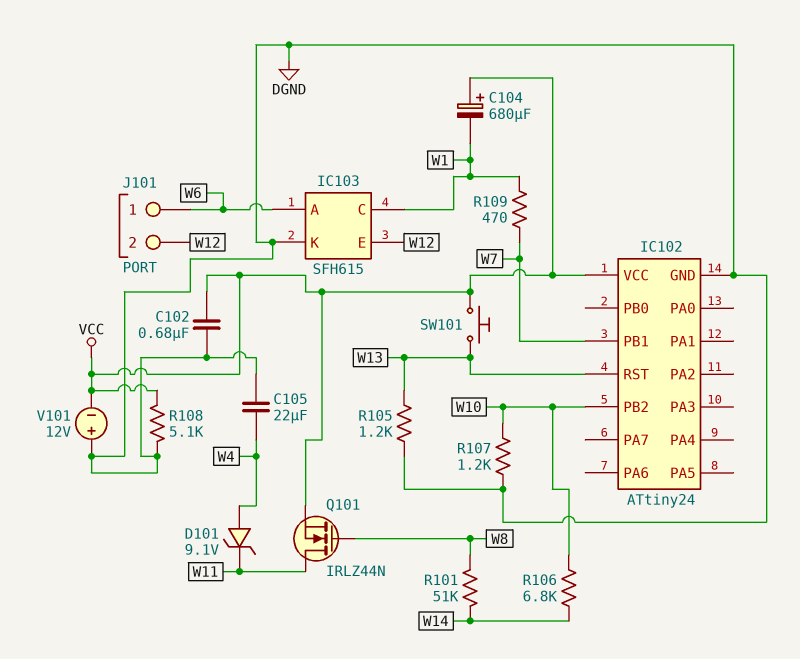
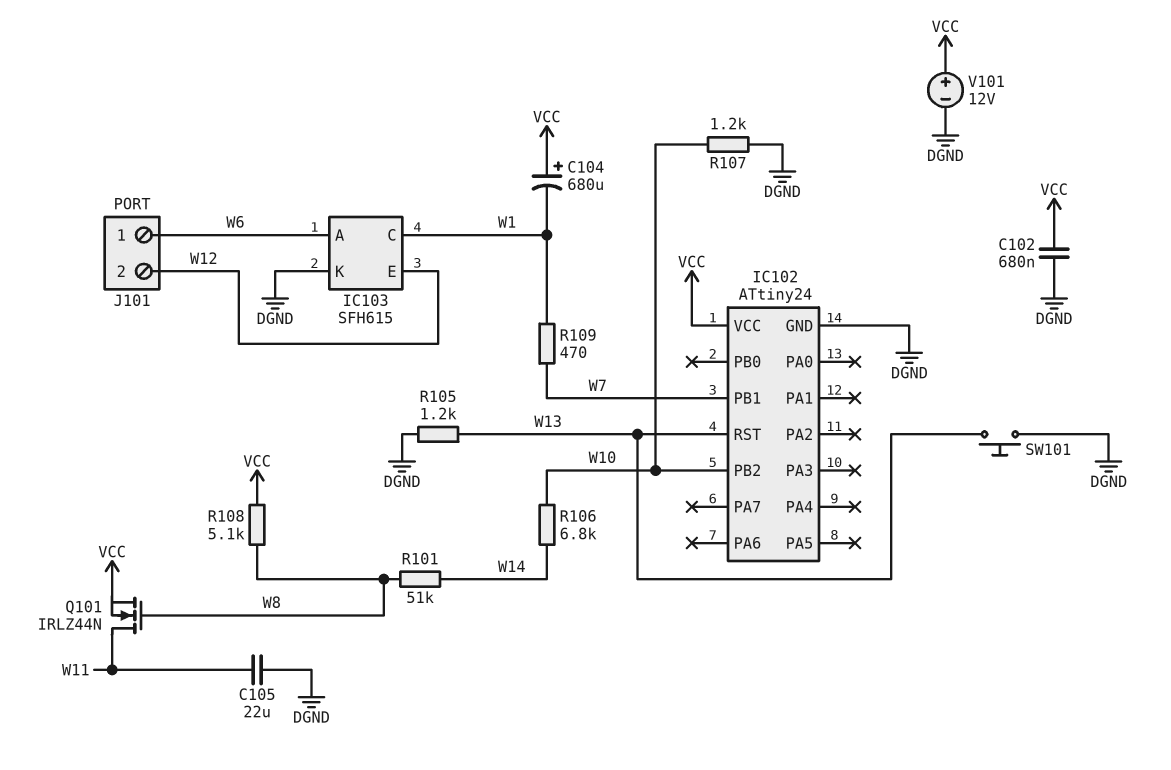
C105: 22uF (DGND, W4) -> 22uF (DGND, W11)
D101: zener 9.1V (A W4, K W11) -> none
R108: 5.1k (DGND, VCC) -> 5.1k (VCC, W8)
SW101: button (VCC, W13) -> button (DGND, W13)
V101: 12V (plus DGND, minus VCC) -> 12V (plus VCC, minus DGND)

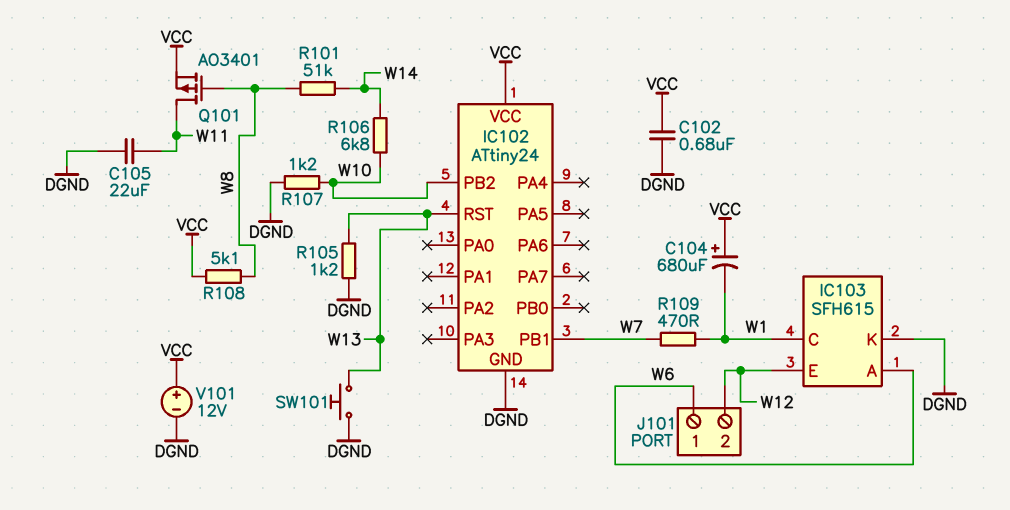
Q101: NMOS IRLZ44N (G W8, D W11, S VCC) -> PMOS AO3401 (G W8, D W11, S VCC)

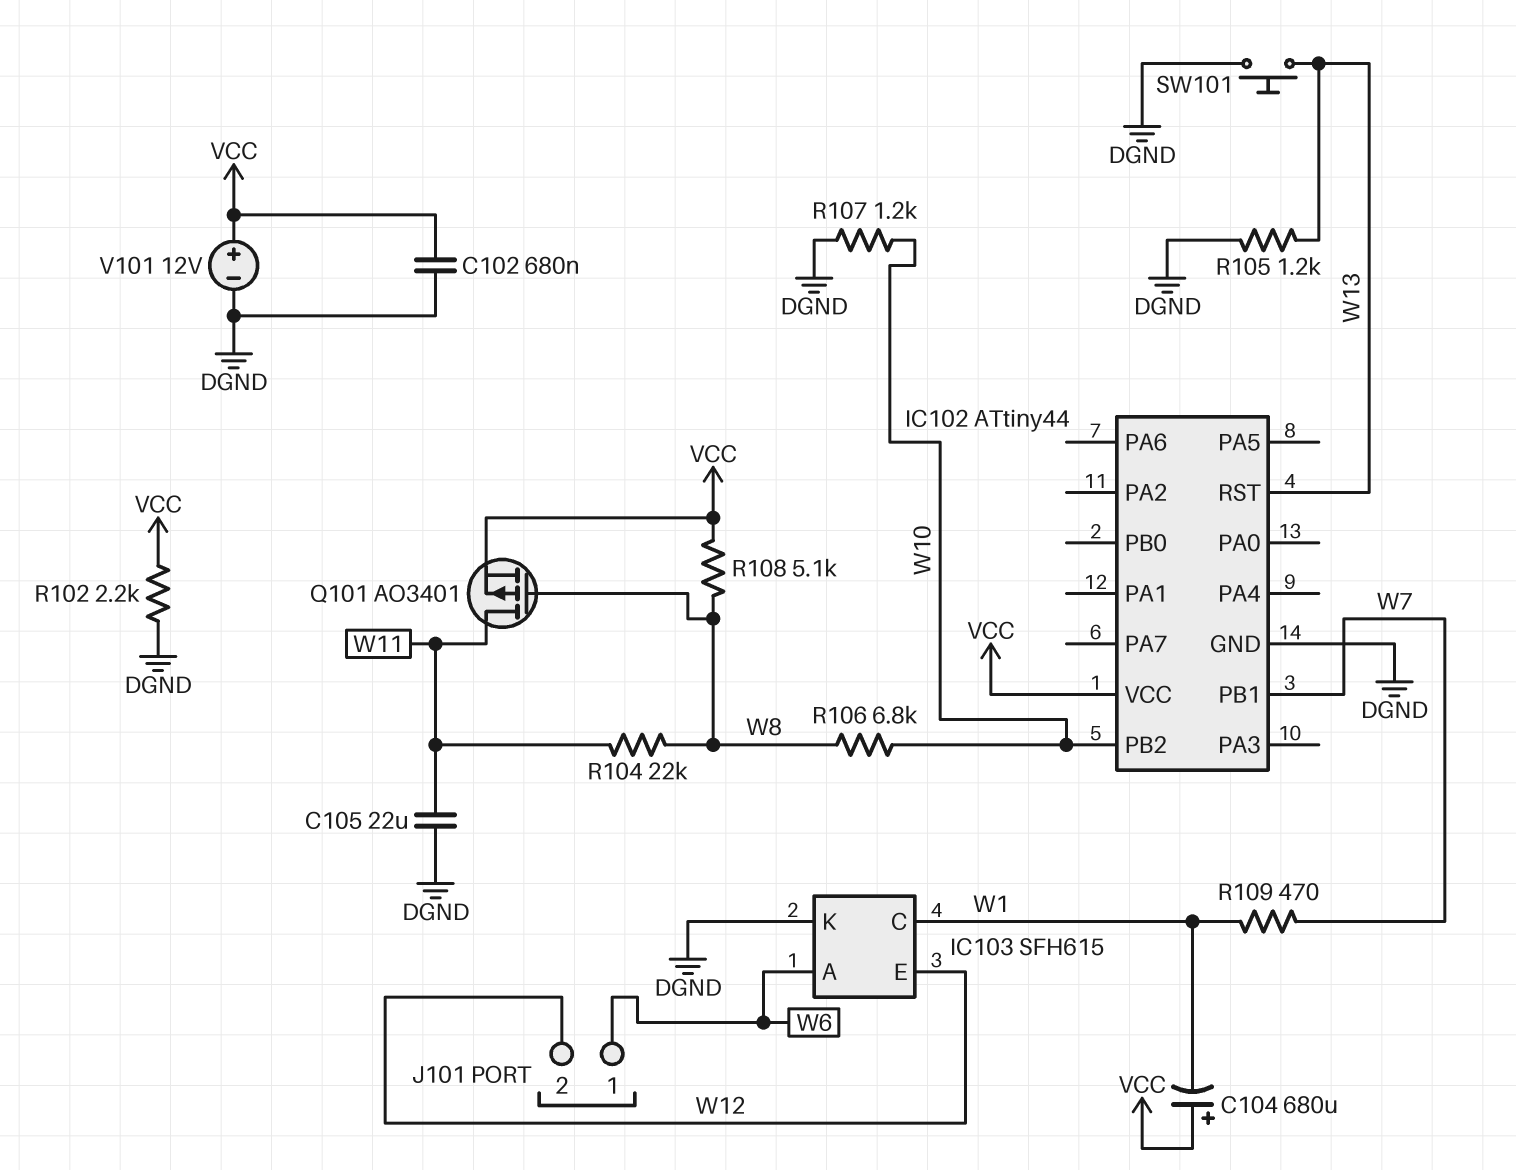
IC102: ATtiny24 -> ATtiny44
R101: 51k (W8, W14) -> none
R102: none -> 2.2k (DGND, VCC)
R104: none -> 22k (W8, W11)
R106: 6.8k (W10, W14) -> 6.8k (W8, W10)

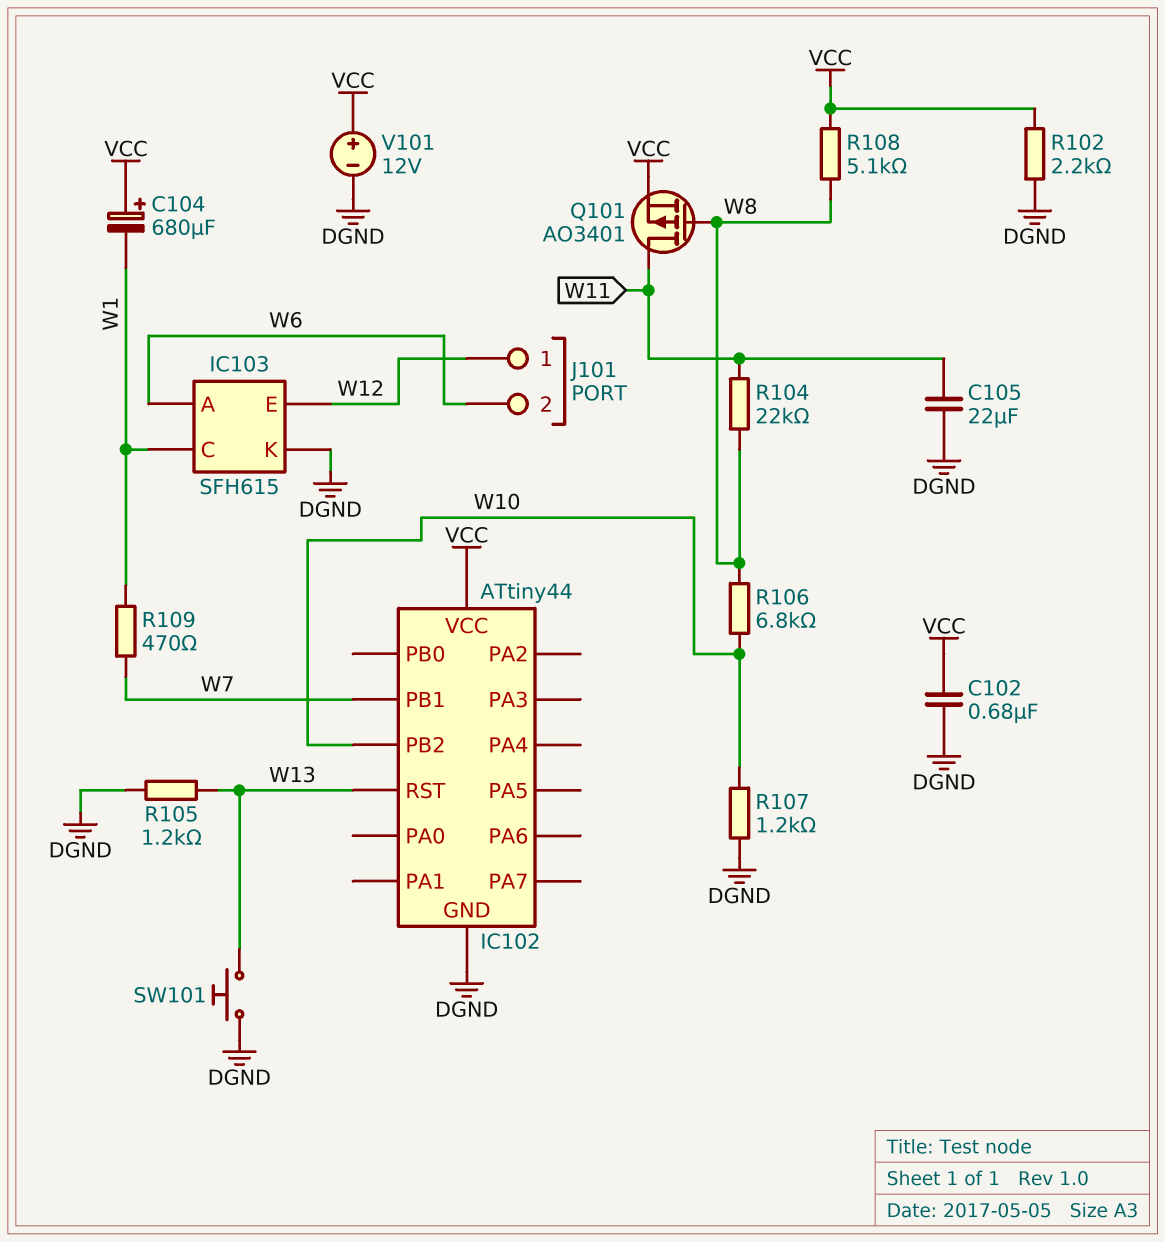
J101 pin 1: W6 -> W12
J101 pin 2: W12 -> W6

